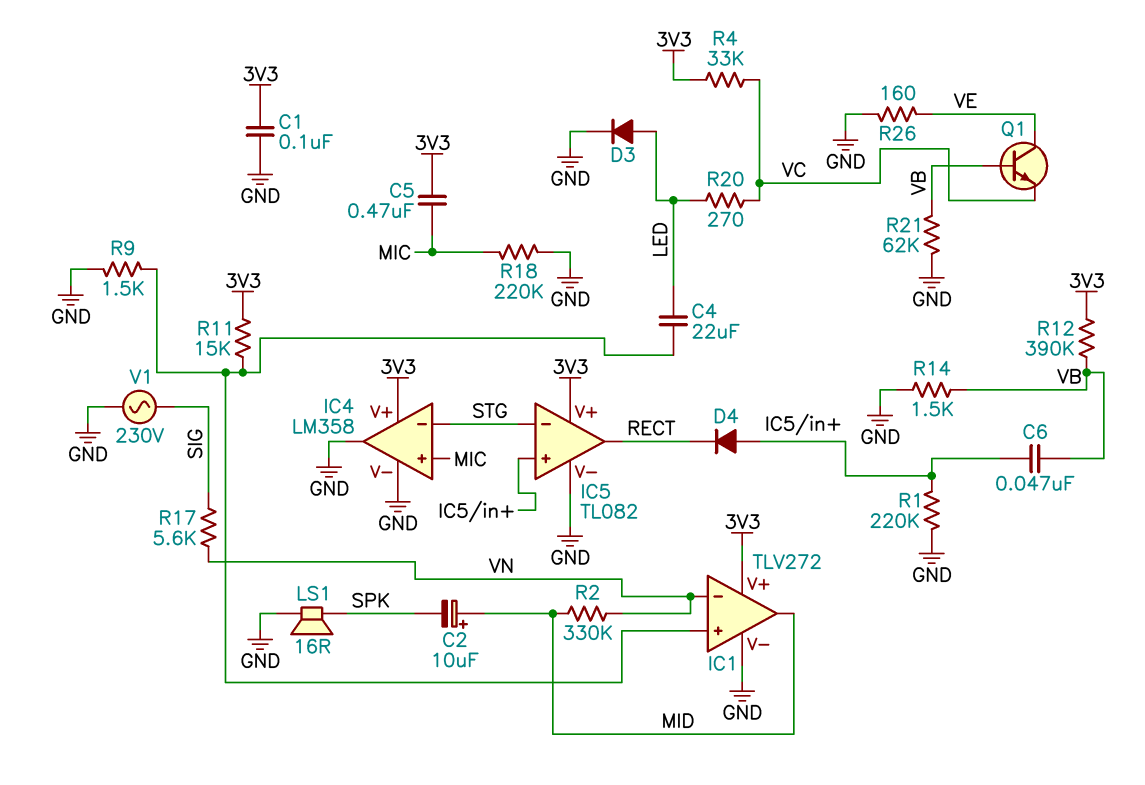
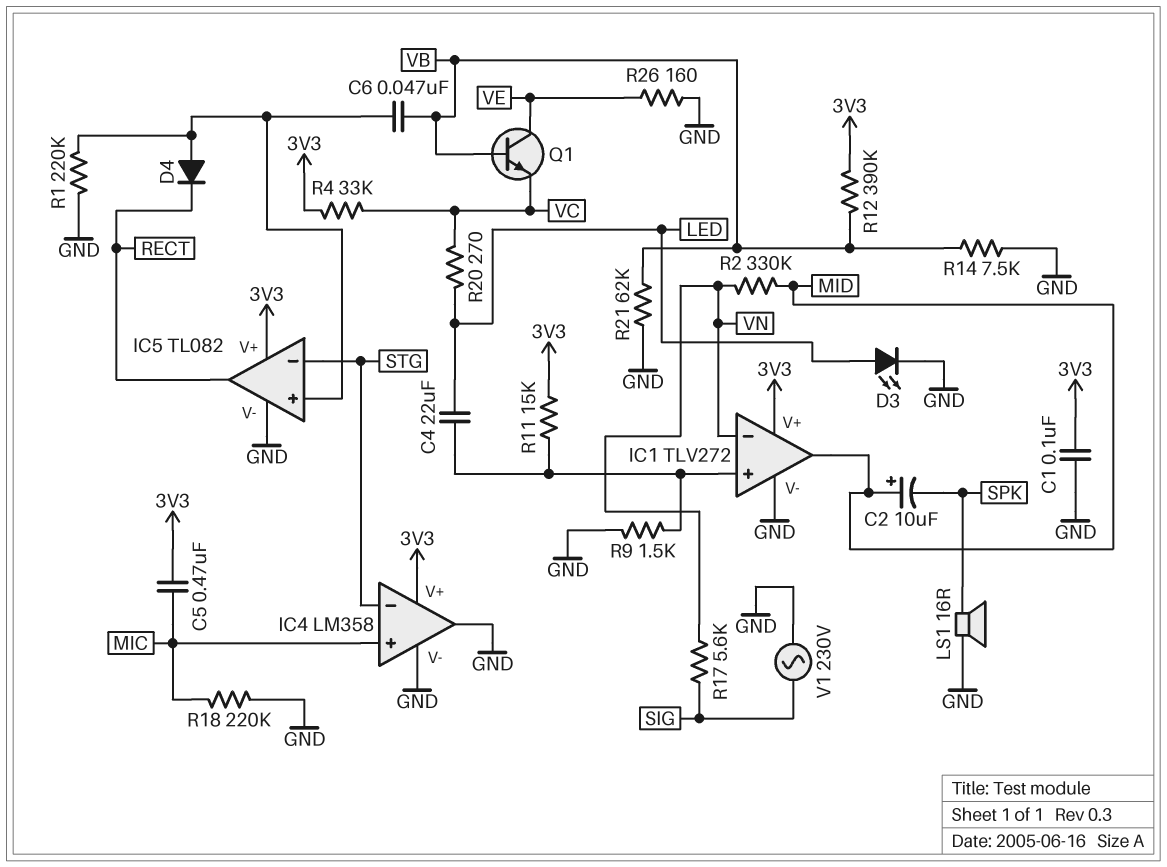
D3: diode (A LED, K GND) -> LED (A LED, K GND)
R14: 1.5k (GND, VB) -> 7.5k (GND, VB)

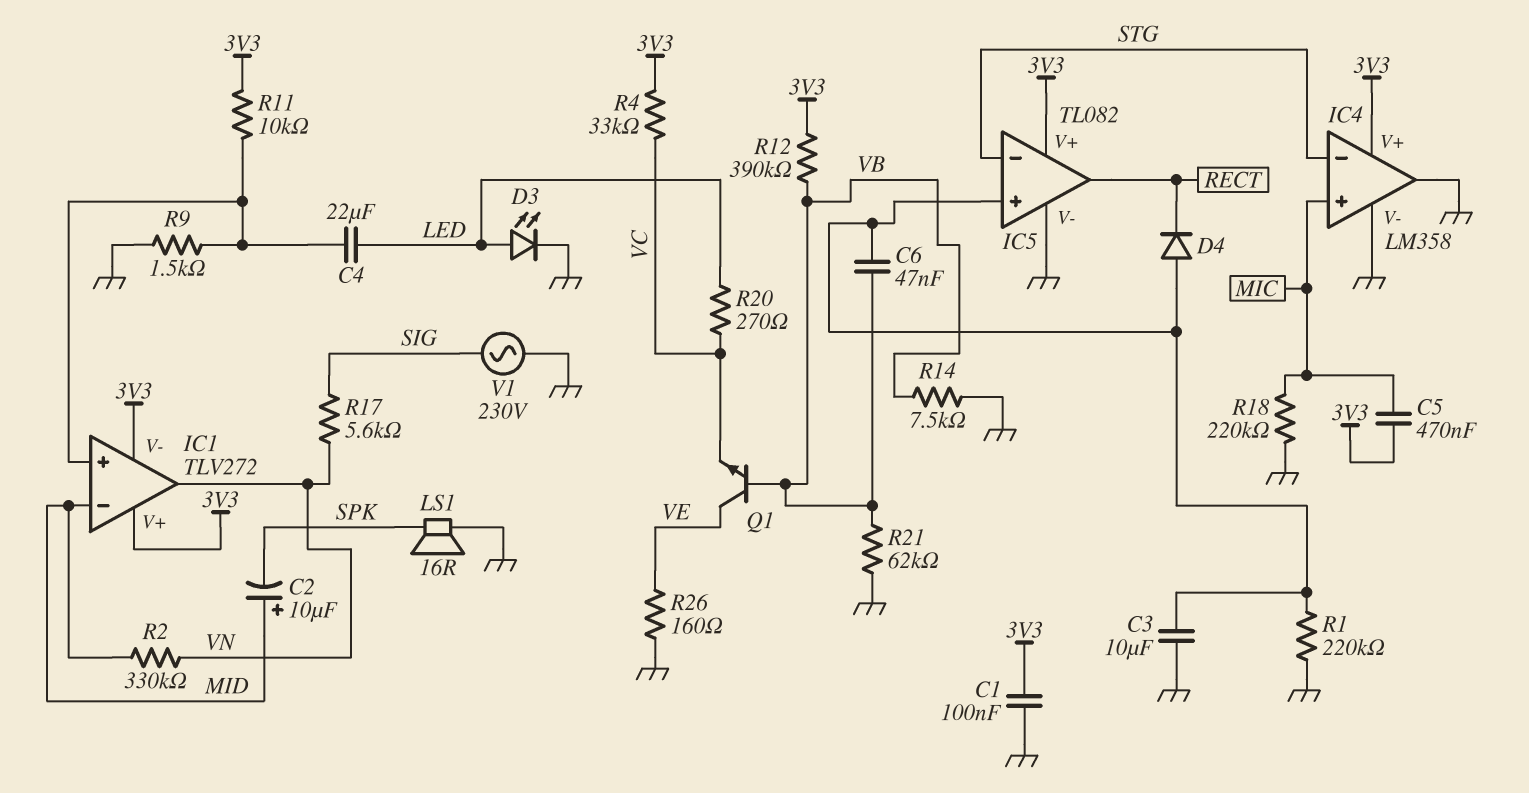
C3: none -> 10uF (GND, IC5/in+)
IC1 pin V-: GND -> 3V3
IC1 pin in-: VN -> MID
IC1 pin out: MID -> VN
R11: 15k (3V3, IC1/in+) -> 10k (3V3, IC1/in+)

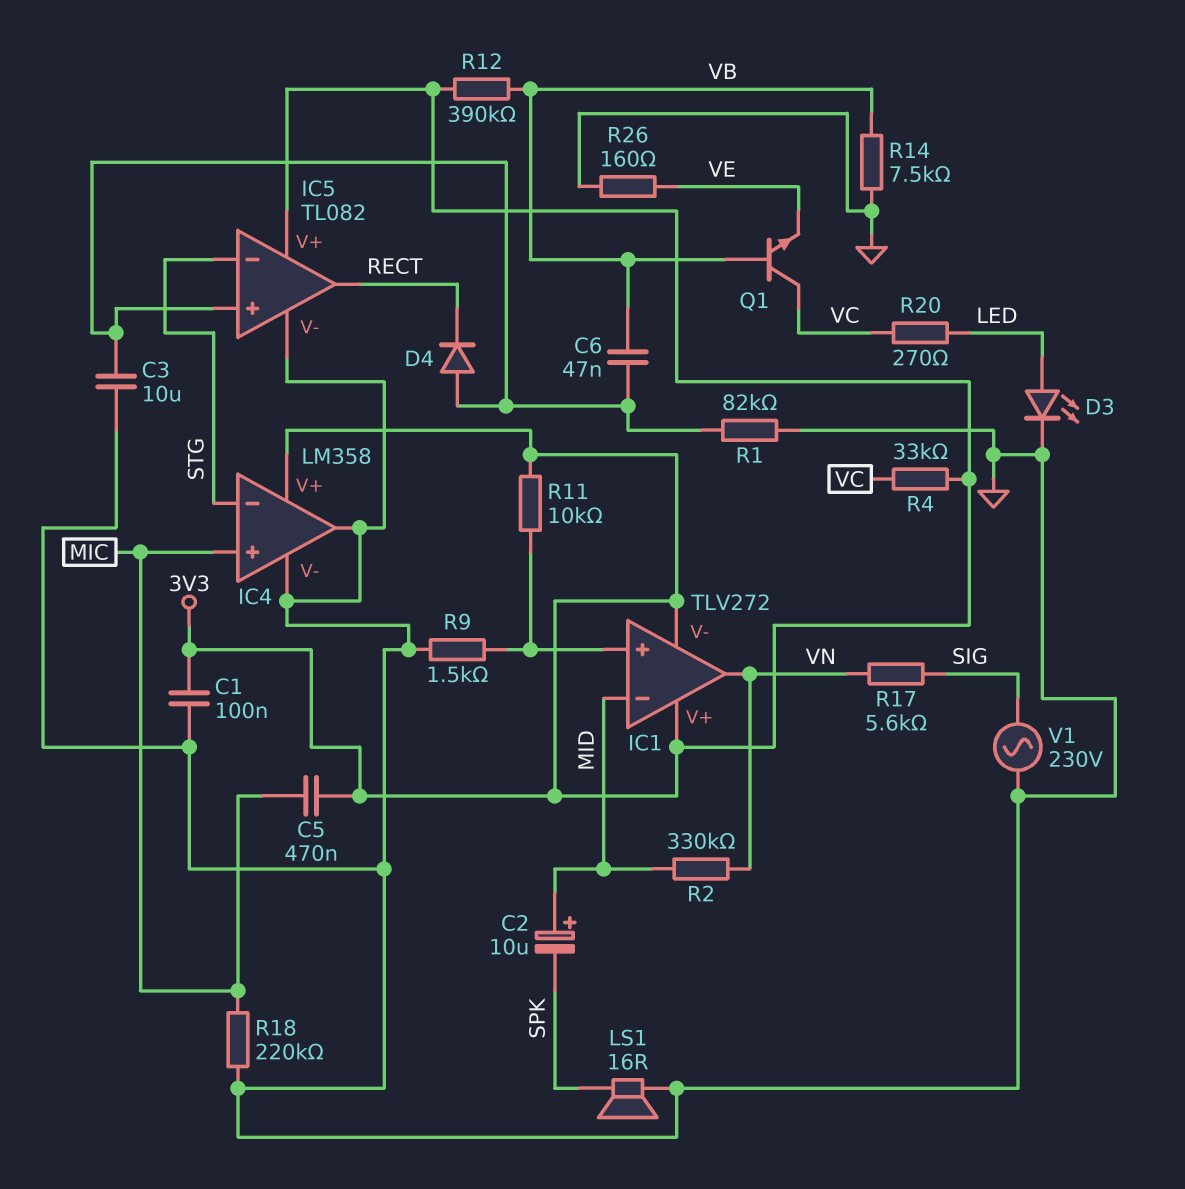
C4: 22uF (IC1/in+, LED) -> none
Q1: NPN (B VB, C VE, E VC) -> NPN (B VB, C VC, E VE)
R1: 220k (GND, IC5/in+) -> 82k (GND, IC5/in+)
R21: 62k (GND, VB) -> none

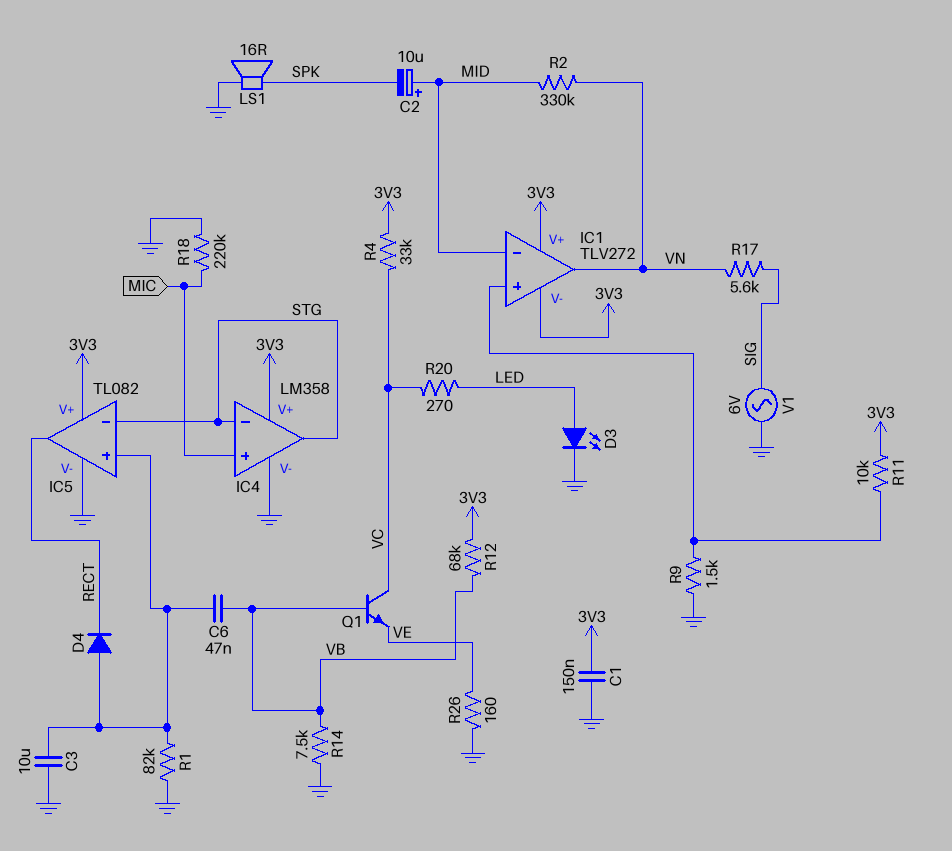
C1: 100nF (3V3, GND) -> 150nF (3V3, GND)
C5: 470nF (3V3, MIC) -> none
IC4 pin out: GND -> STG
R12: 390k (3V3, VB) -> 68k (3V3, VB)
V1: AC 230V (GND, SIG) -> AC 6V (GND, SIG)

